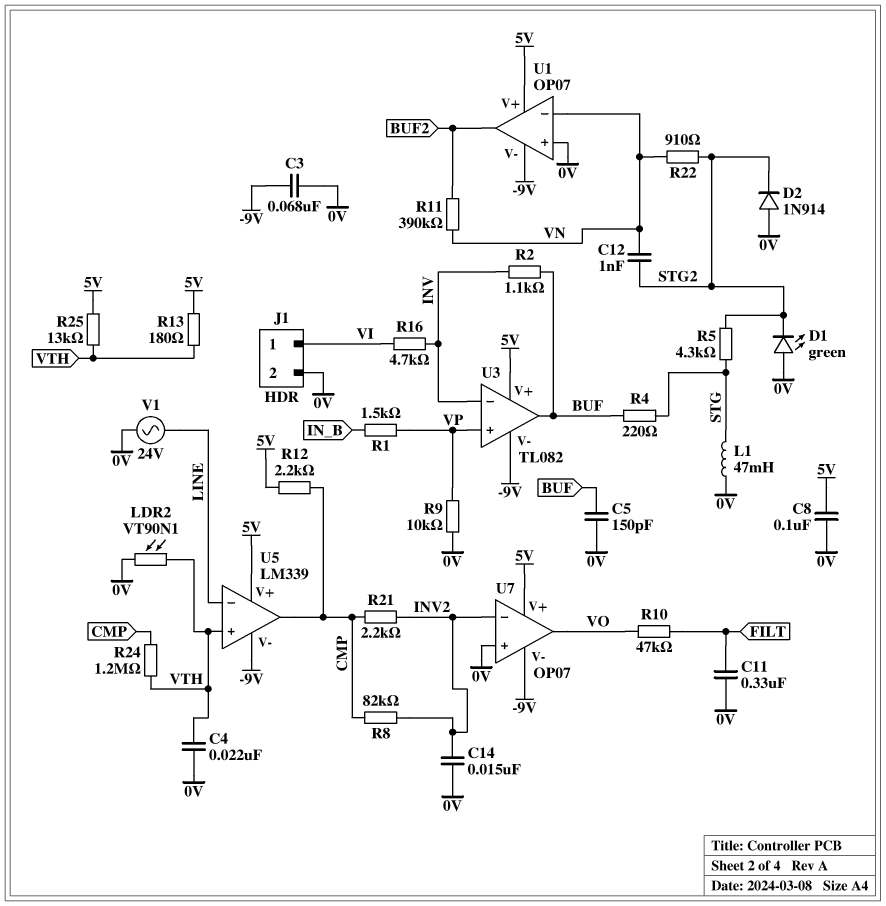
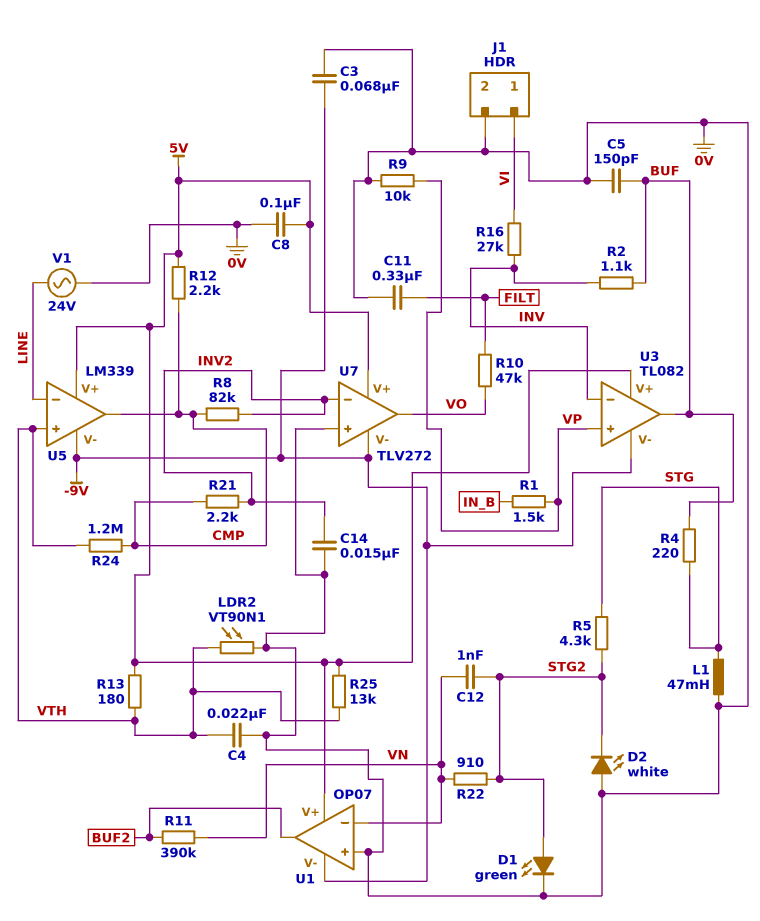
D1: LED green (A 0V, K STG2) -> LED green (A STG2, K 0V)
D2: diode 1N914 (A 0V, K STG2) -> LED white (A 0V, K STG2)
R16: 4.7k (INV, VI) -> 27k (INV, VI)
U7: OP07 -> TLV272

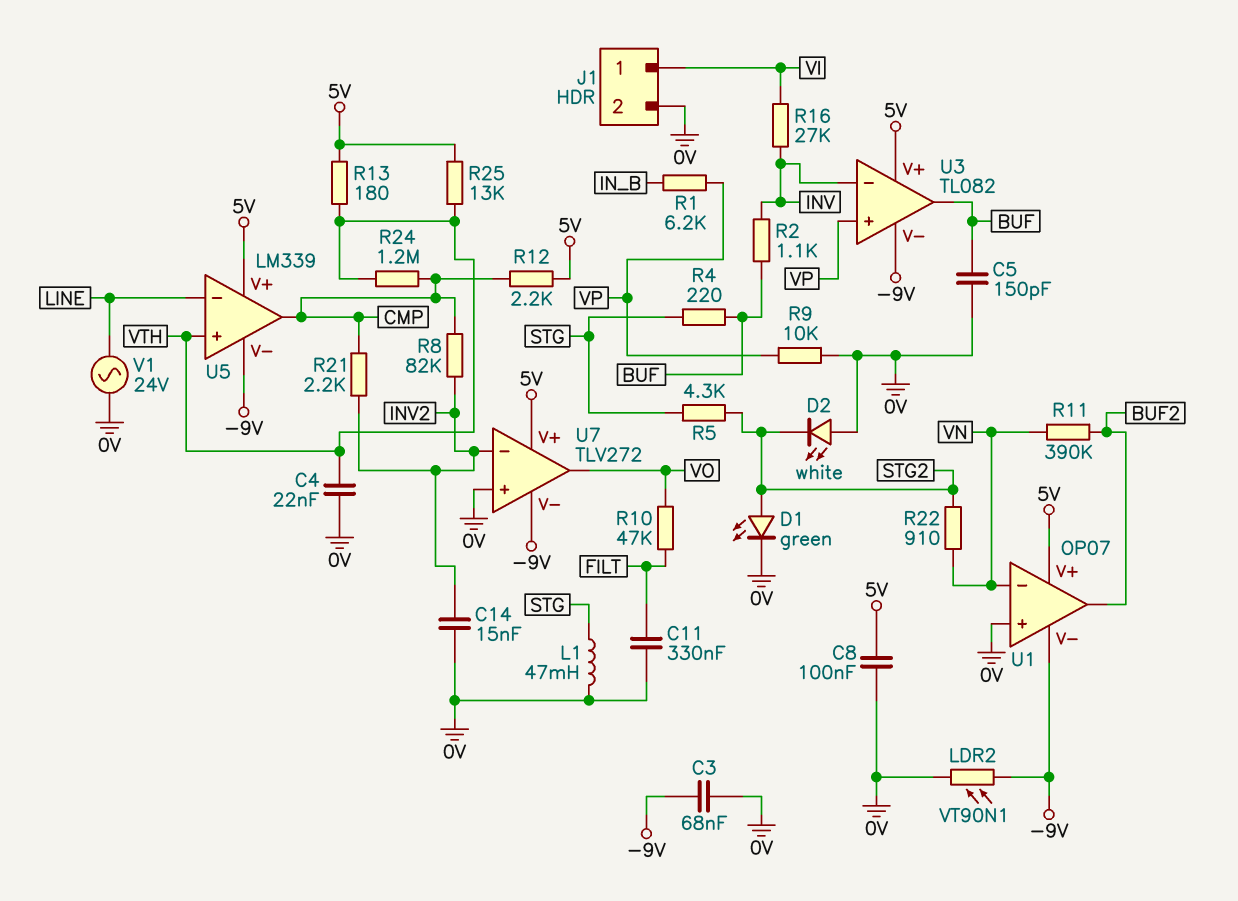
C12: 1nF (STG2, VN) -> none
LDR2: VT90N1 (0V, VTH) -> VT90N1 (-9V, 0V)
R1: 1.5k (IN_B, VP) -> 6.2k (IN_B, VP)

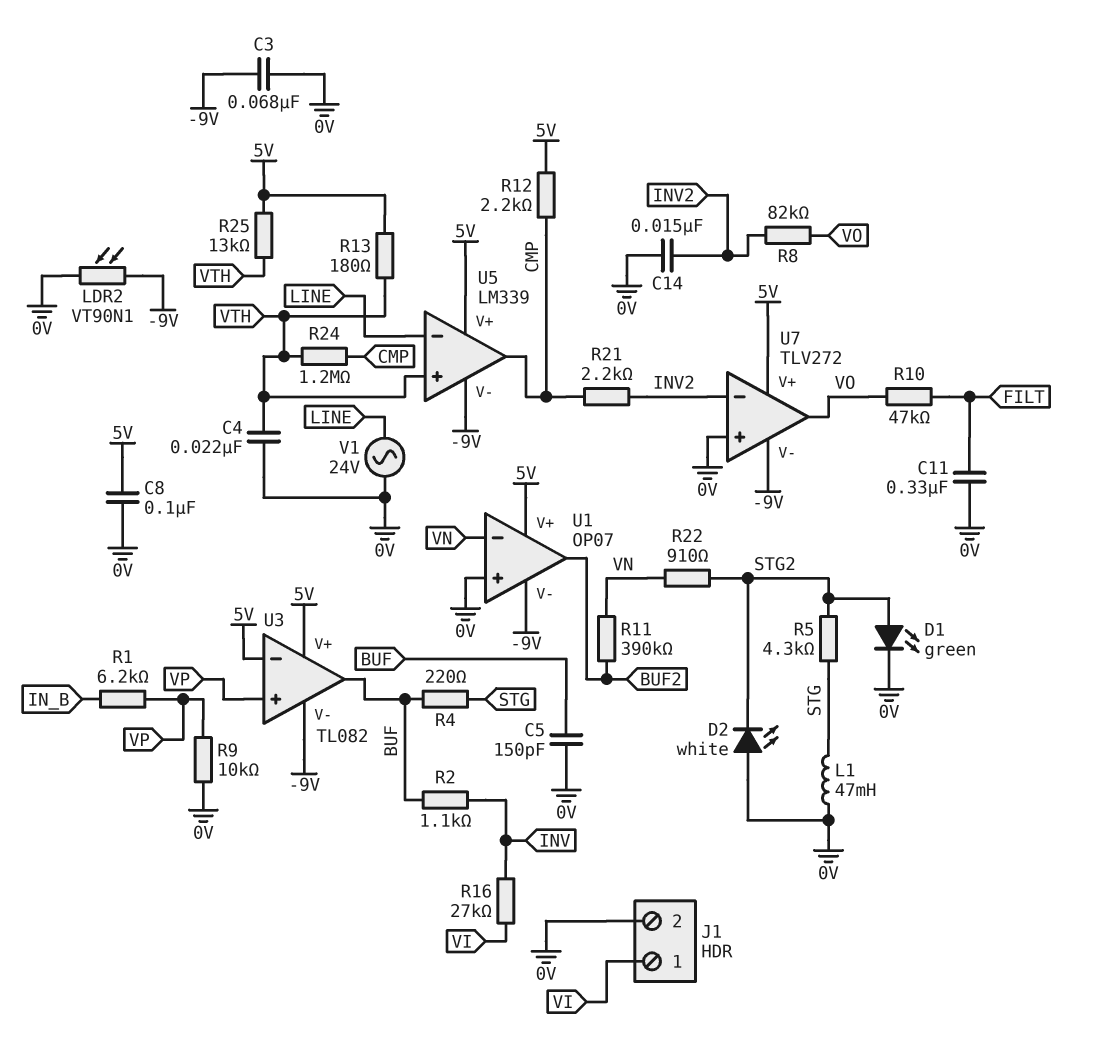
R8: 82k (CMP, INV2) -> 82k (INV2, VO)
U3 pin in-: INV -> 5V

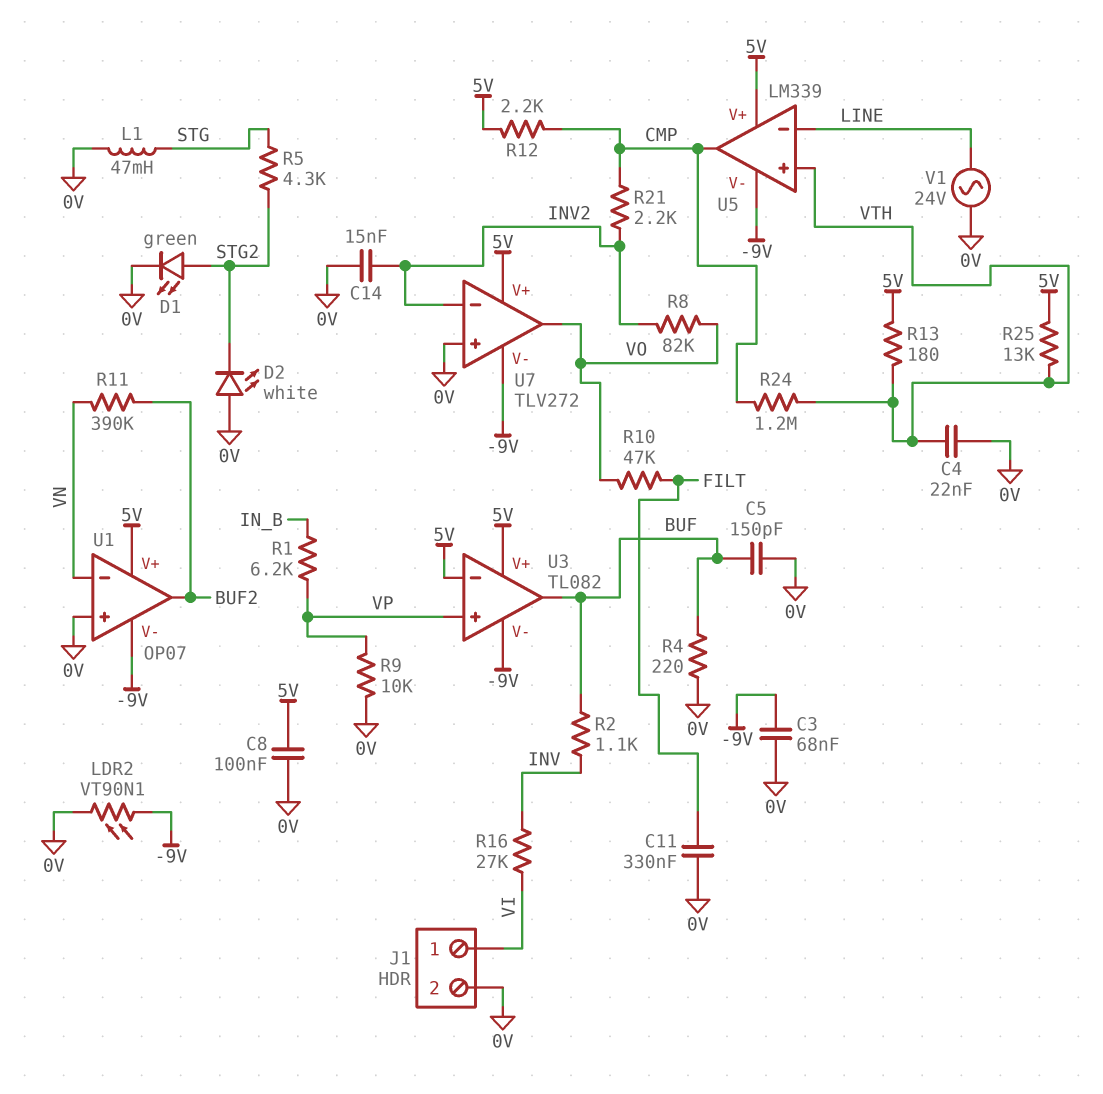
R4: 220 (BUF, STG) -> 220 (0V, BUF)
R22: 910 (STG2, VN) -> none

